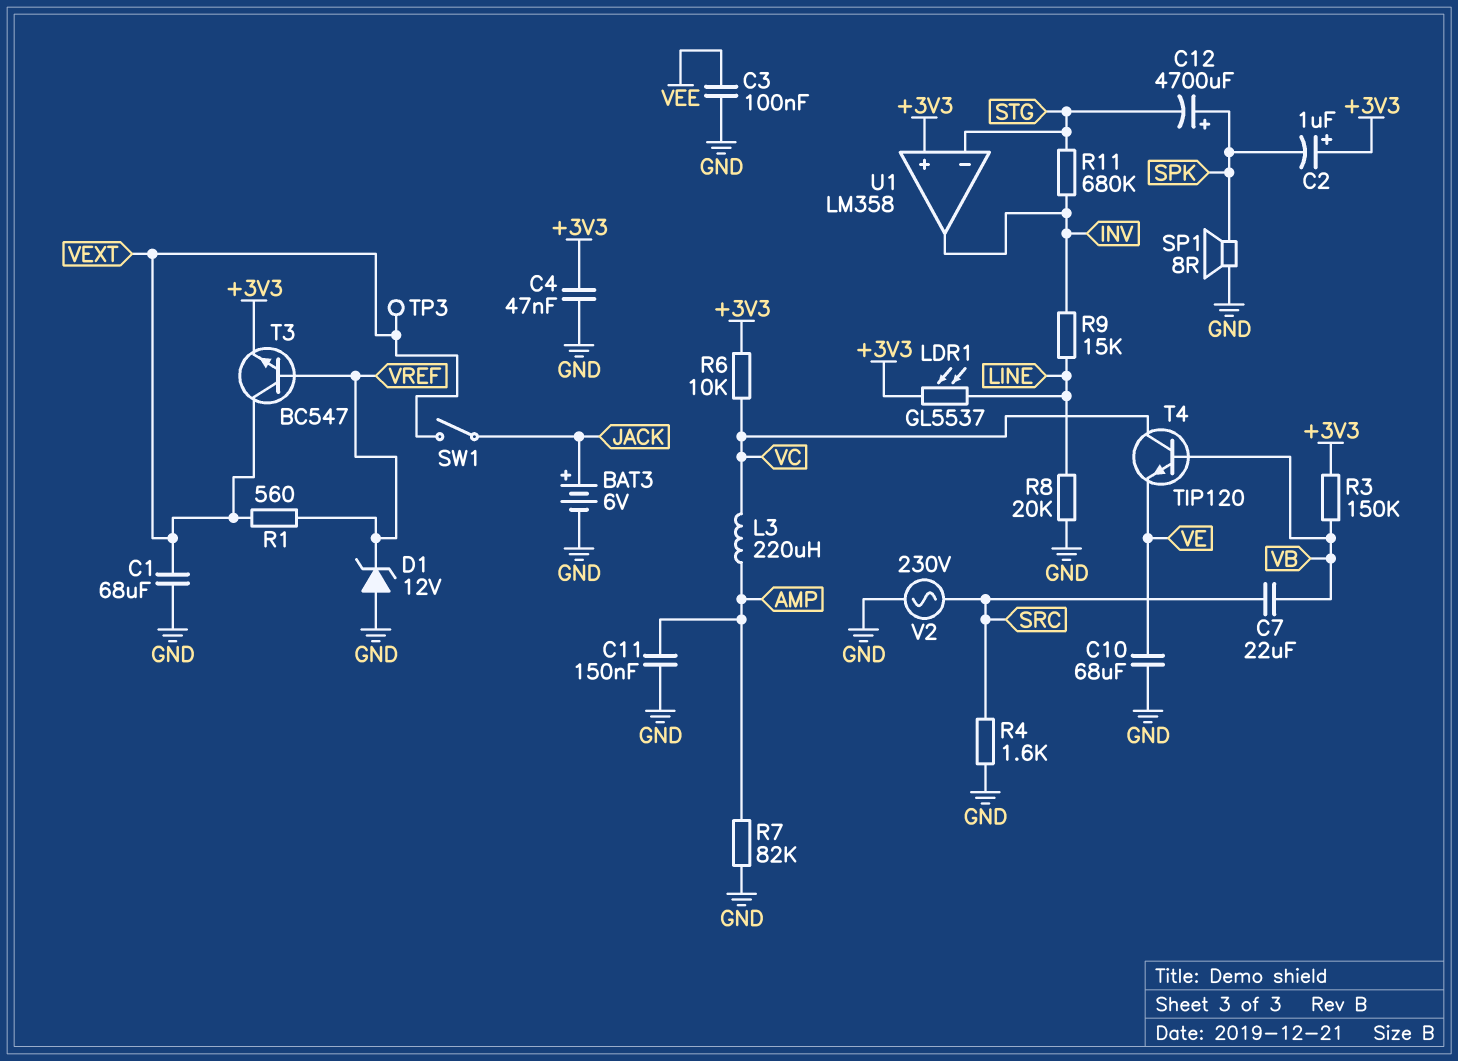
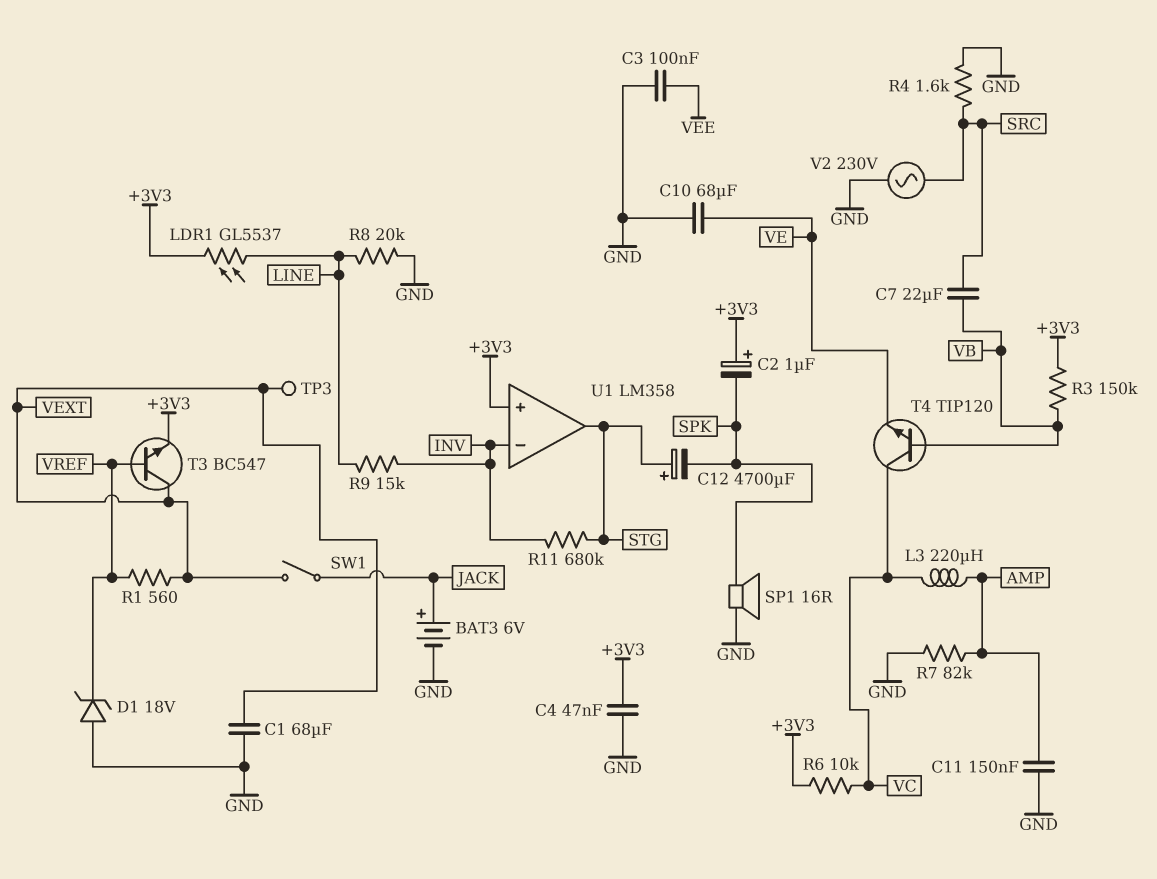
C12: 4700uF (plus SPK, minus STG) -> 4700uF (plus STG, minus SPK)
D1: zener 12V (A GND, K VREF) -> zener 18V (A GND, K VREF)
SP1: speaker 8R (GND, SPK) -> speaker 16R (GND, SPK)
U1 pin in-: STG -> INV
U1 pin out: INV -> STG

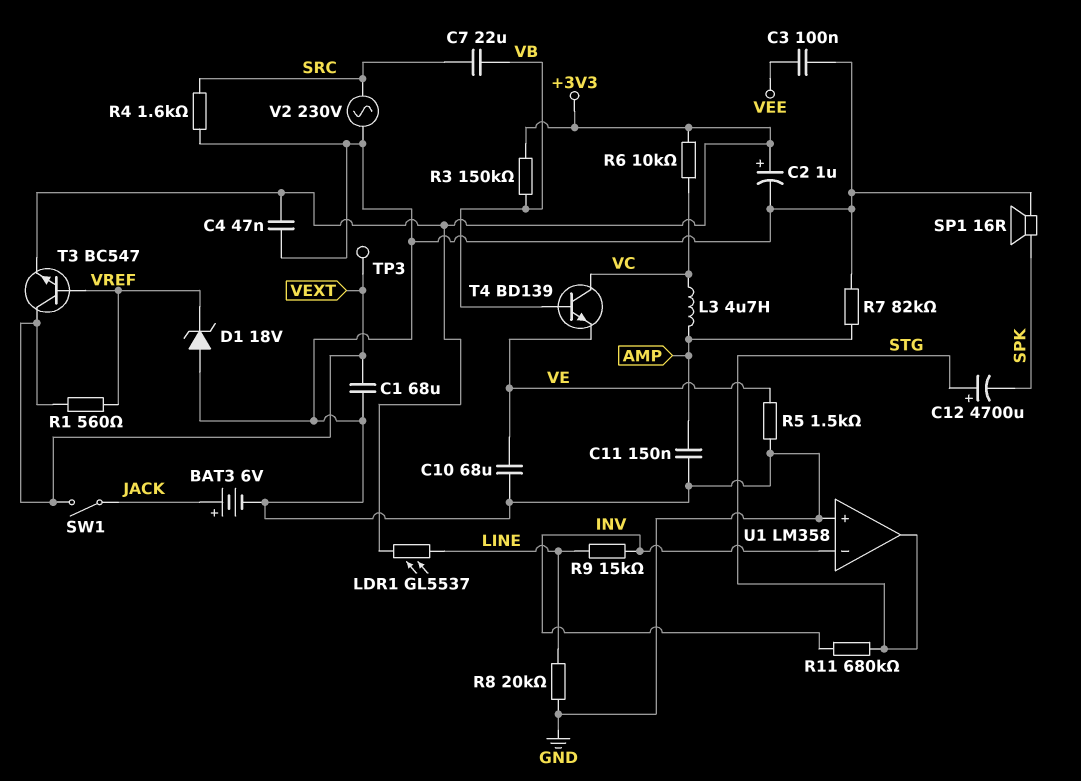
C2: 1uF (plus +3V3, minus SPK) -> 1uF (plus +3V3, minus GND)
L3: 220uH (AMP, VC) -> 4.7uH (AMP, VC)
R5: none -> 1.5k (GND, VE)
T4: NPN TIP120 (B VB, C VC, E VE) -> NPN BD139 (B VB, C VC, E VE)
U1 pin in+: +3V3 -> GND

